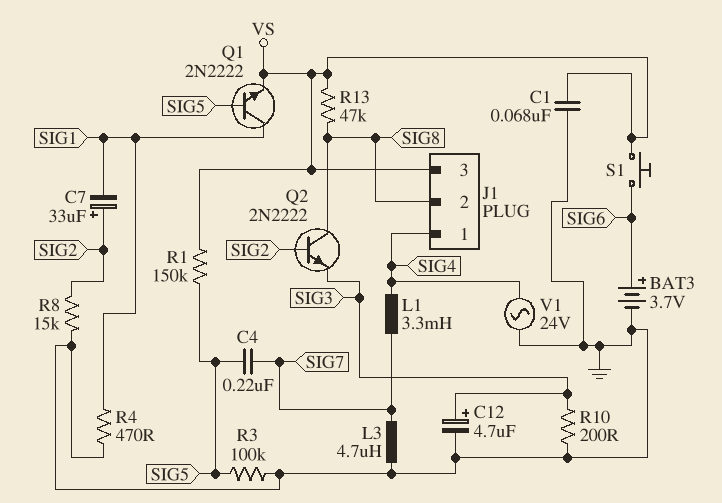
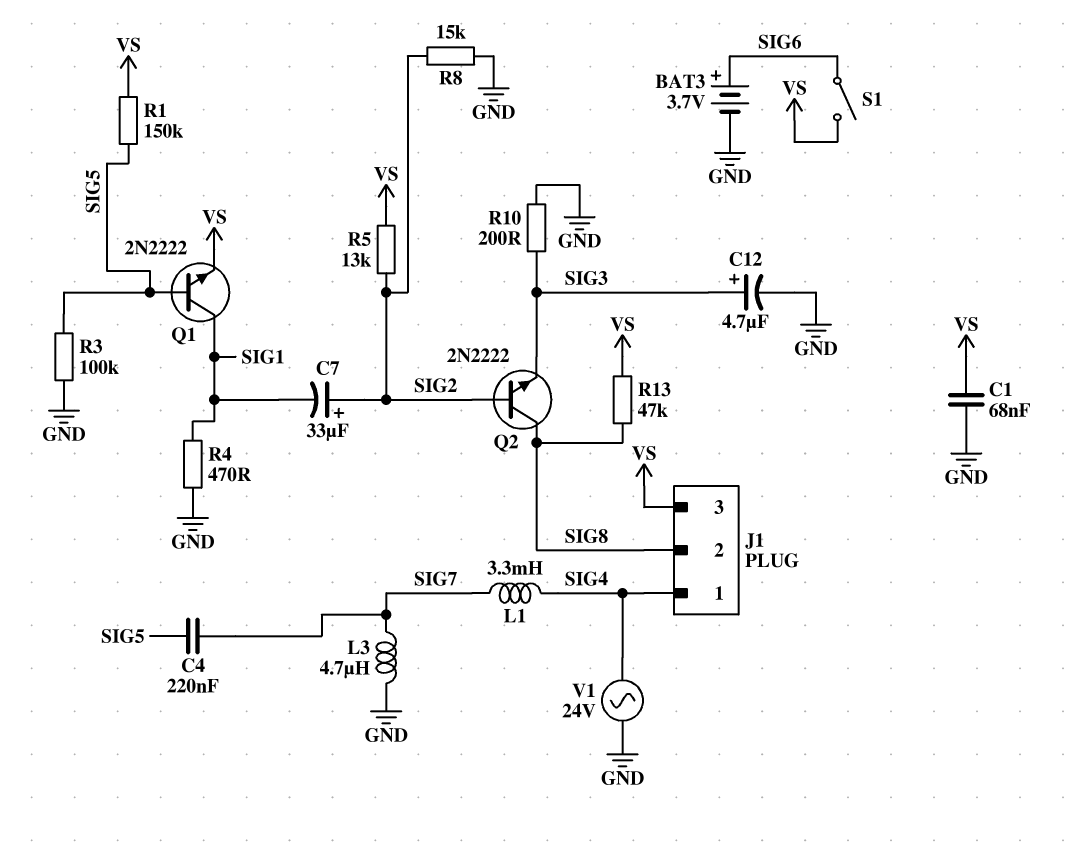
R5: none -> 13k (SIG2, VS)
S1: button (SIG6, VS) -> switch (SIG6, VS)

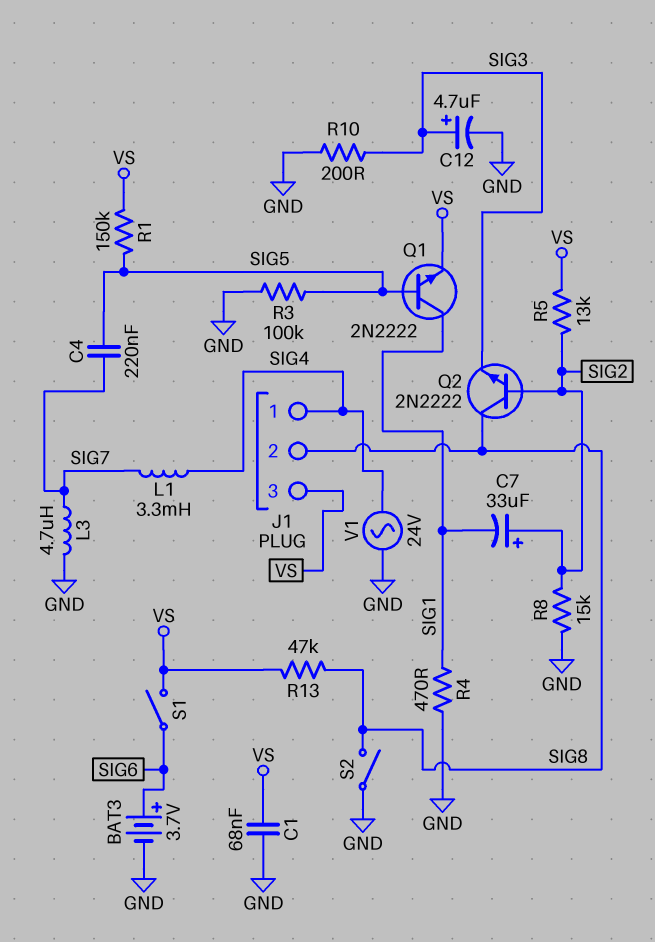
S2: none -> switch (GND, SIG8)

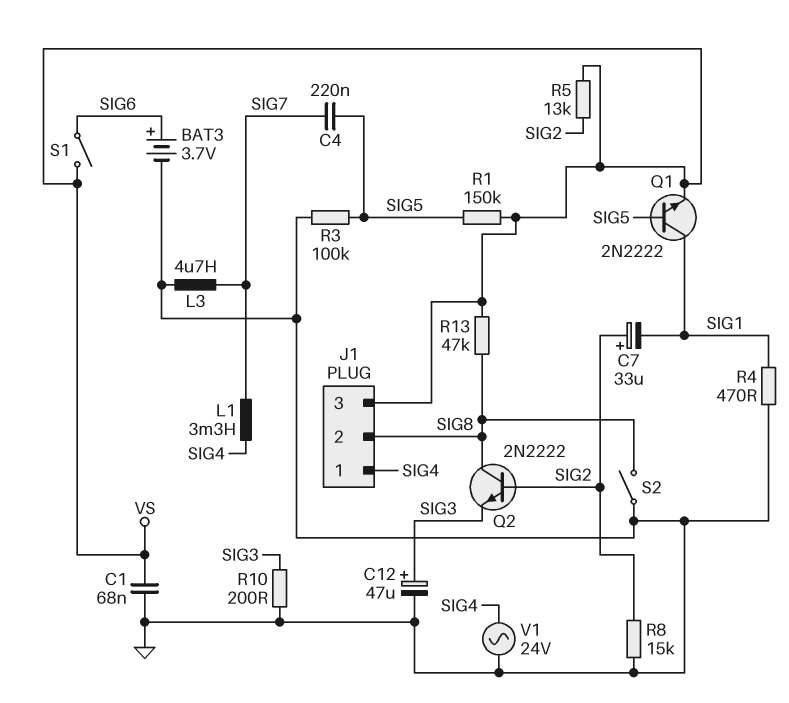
C12: 4.7uF (plus SIG3, minus GND) -> 47uF (plus SIG3, minus GND)

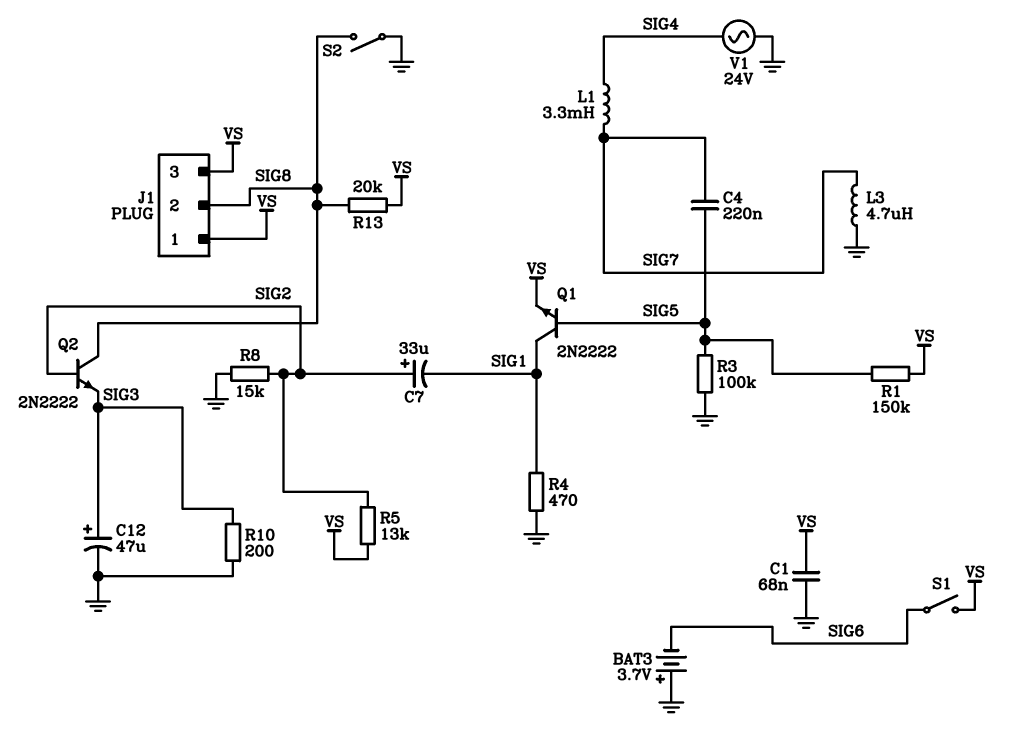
BAT3: 3.7V (plus SIG6, minus GND) -> 3.7V (plus GND, minus SIG6)
J1 pin 1: SIG4 -> VS
R13: 47k (SIG8, VS) -> 20k (SIG8, VS)

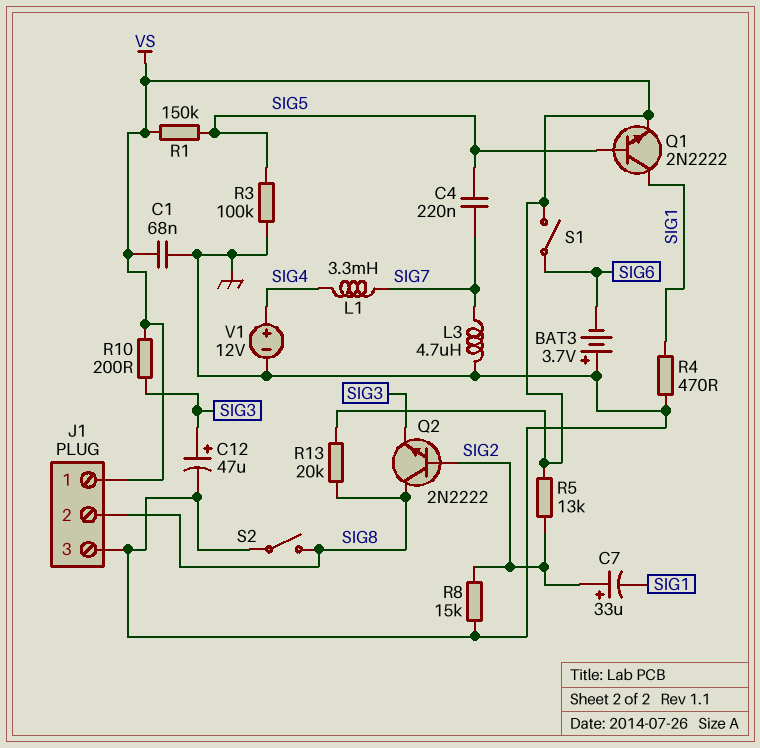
J1 pin 3: VS -> GND
R10: 200 (GND, SIG3) -> 200 (SIG3, VS)
V1: AC 24V (GND, SIG4) -> 12V (plus SIG4, minus GND)

